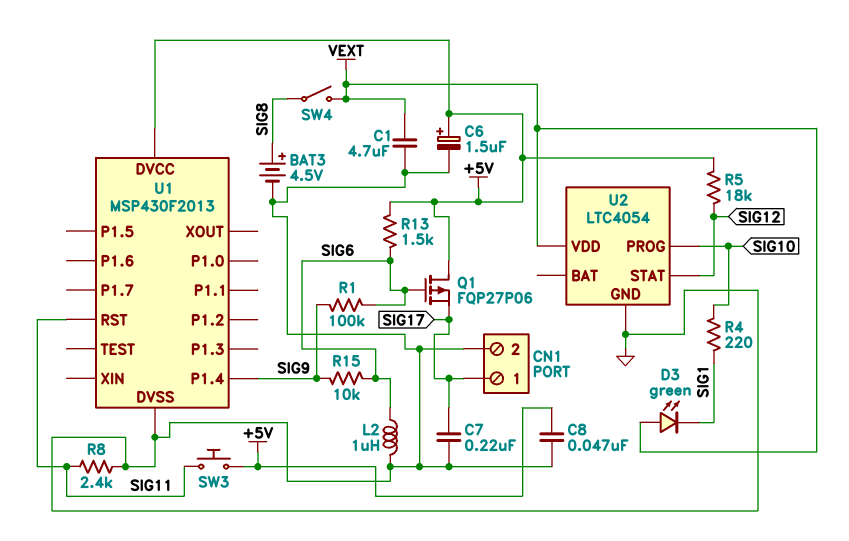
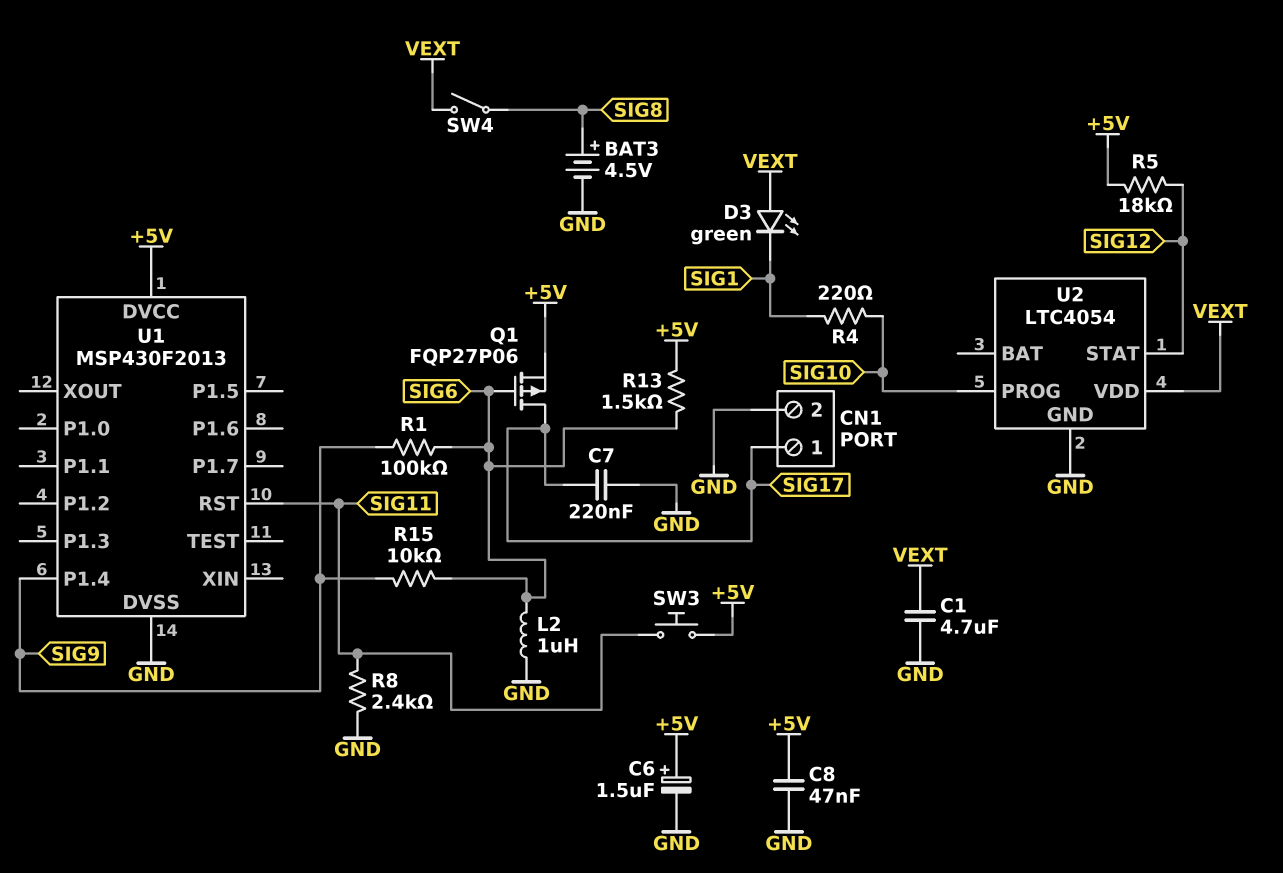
Q1: PMOS FQP27P06 (G SIG6, D +5V, S SIG17) -> PMOS FQP27P06 (G SIG6, D SIG17, S +5V)

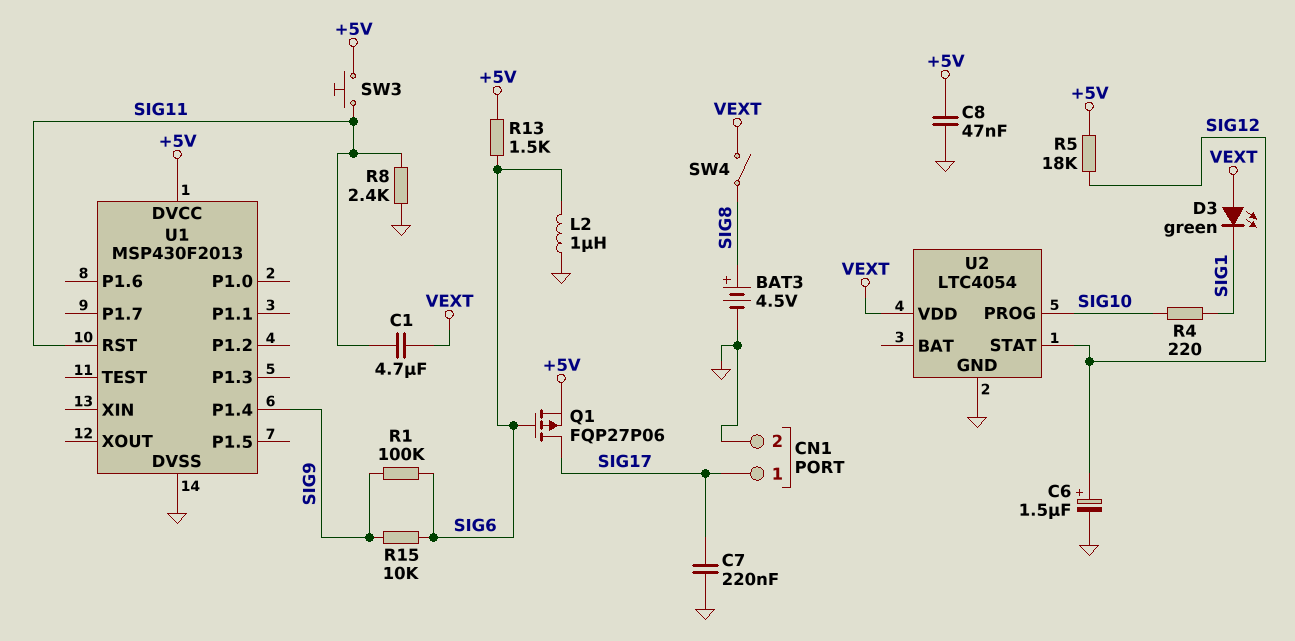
C1: 4.7uF (GND, VEXT) -> 4.7uF (SIG11, VEXT)
C6: 1.5uF (plus +5V, minus GND) -> 1.5uF (plus SIG12, minus GND)

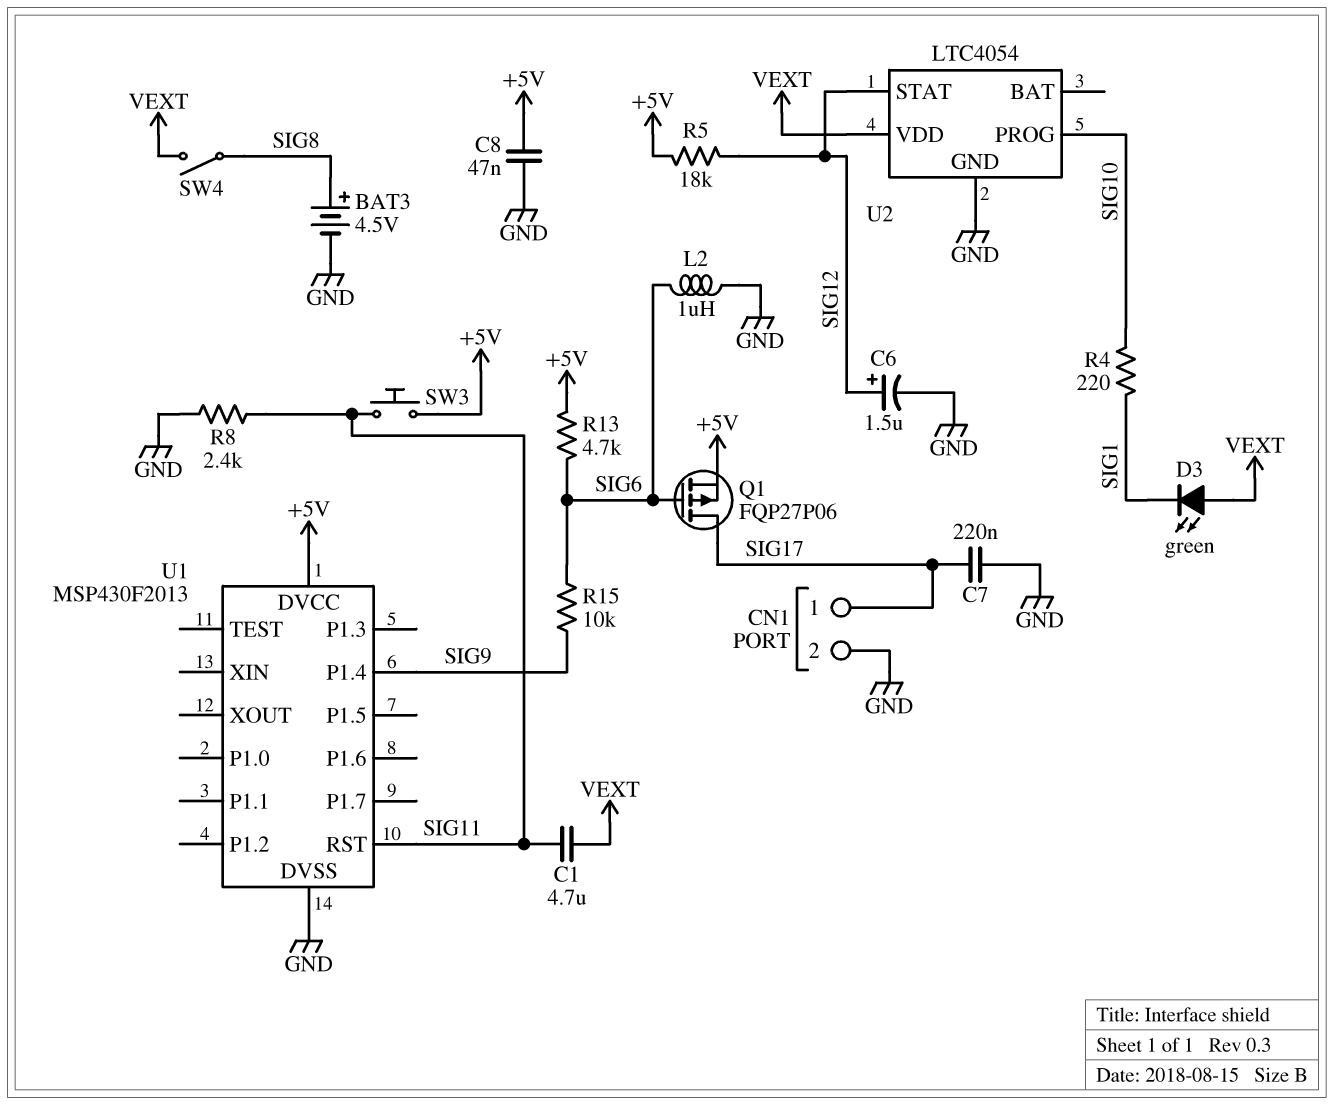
R1: 100k (SIG6, SIG9) -> none
R13: 1.5k (+5V, SIG6) -> 4.7k (+5V, SIG6)

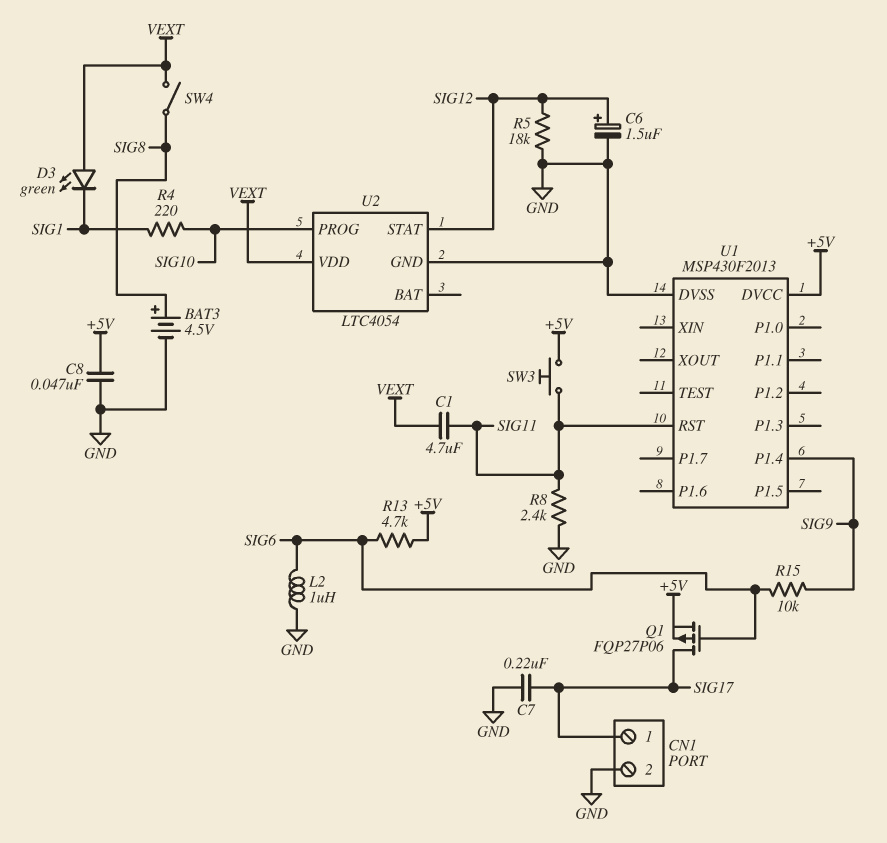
R5: 18k (+5V, SIG12) -> 18k (GND, SIG12)

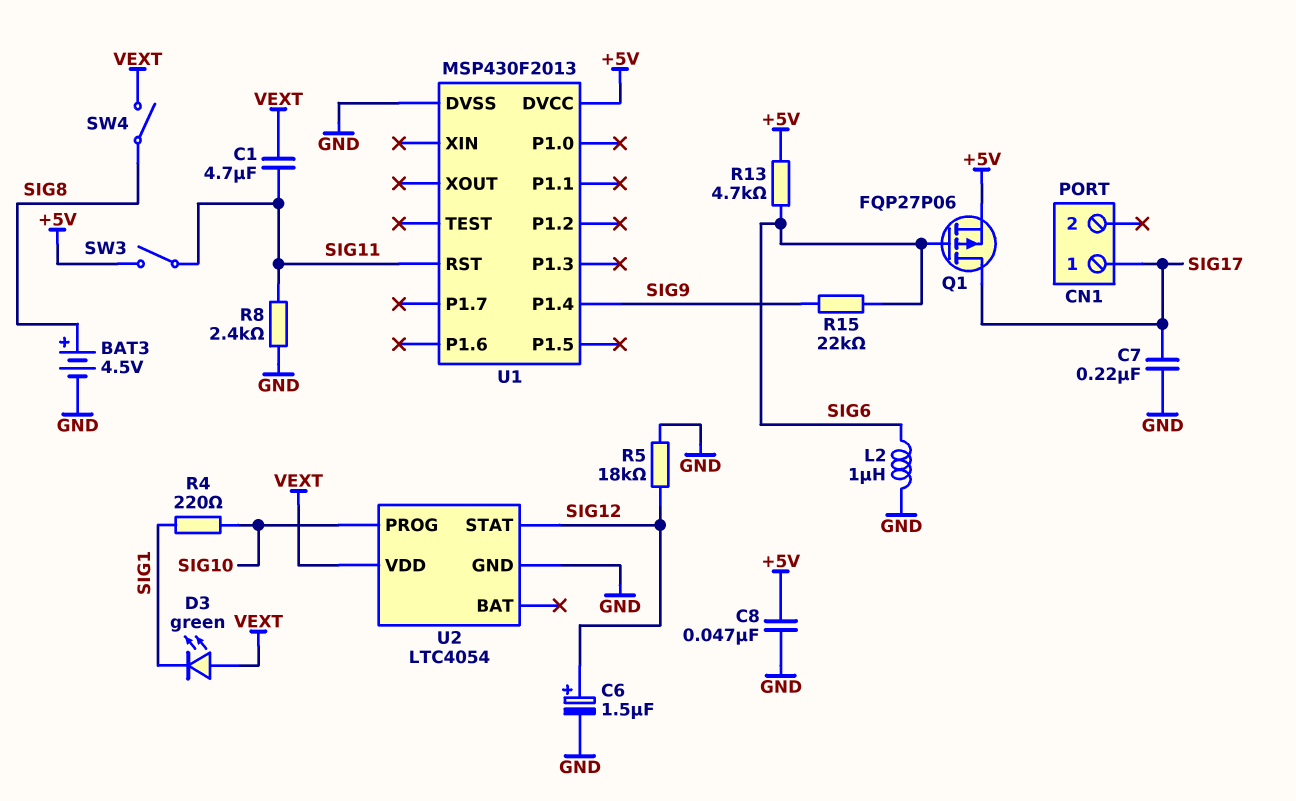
CN1 pin 2: GND -> none
R15: 10k (SIG6, SIG9) -> 22k (SIG6, SIG9)
SW3: button (+5V, SIG11) -> switch (+5V, SIG11)

